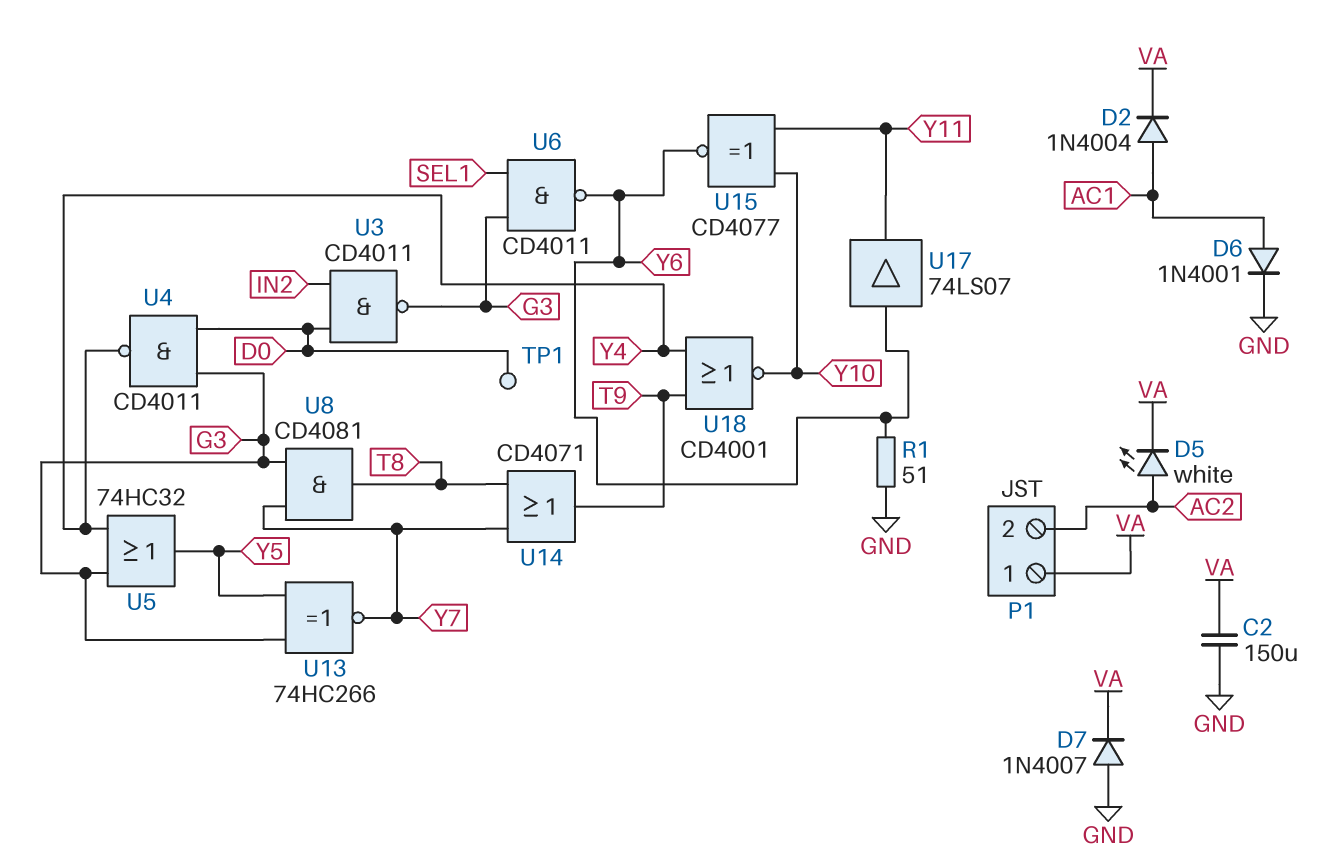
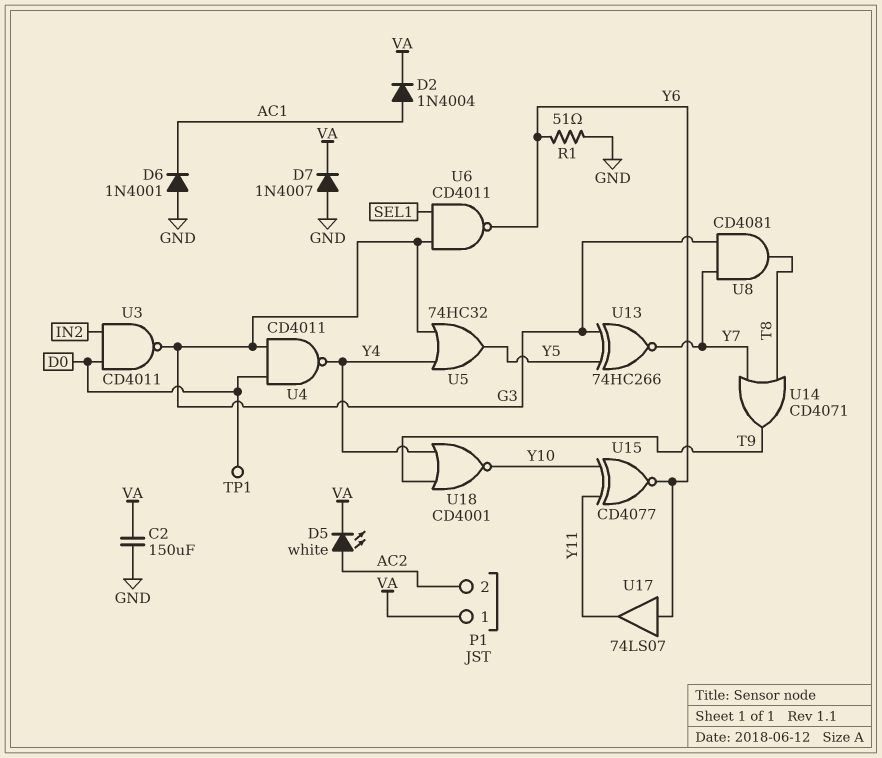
D6: diode 1N4001 (A AC1, K GND) -> diode 1N4001 (A GND, K AC1)

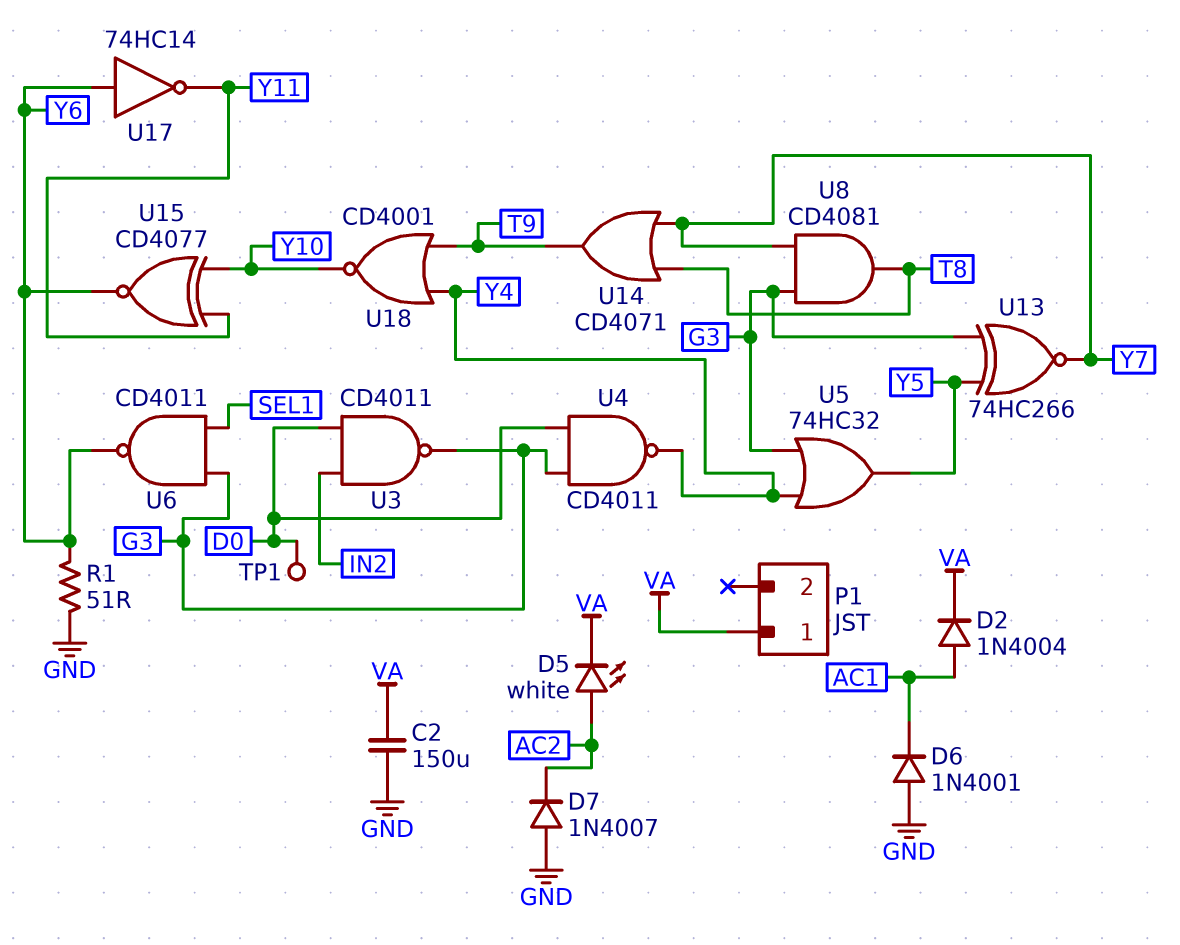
D7: diode 1N4007 (A GND, K VA) -> diode 1N4007 (A GND, K AC2)
P1 pin 2: AC2 -> none
U17: buffer 74LS07 (in Y6, out Y11) -> NOT 74HC14 (in Y6, out Y11)

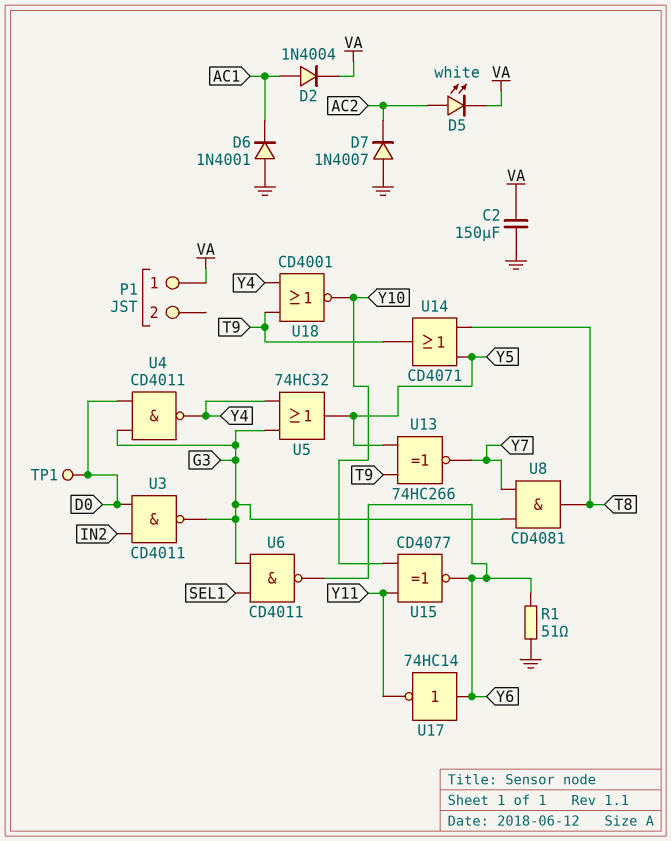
U13: XNOR 74HC266 (in G3, in Y5, out Y7) -> XNOR 74HC266 (in T9, in Y5, out Y7)
U14: OR CD4071 (in T8, in Y7, out T9) -> OR CD4071 (in T8, in Y5, out T9)

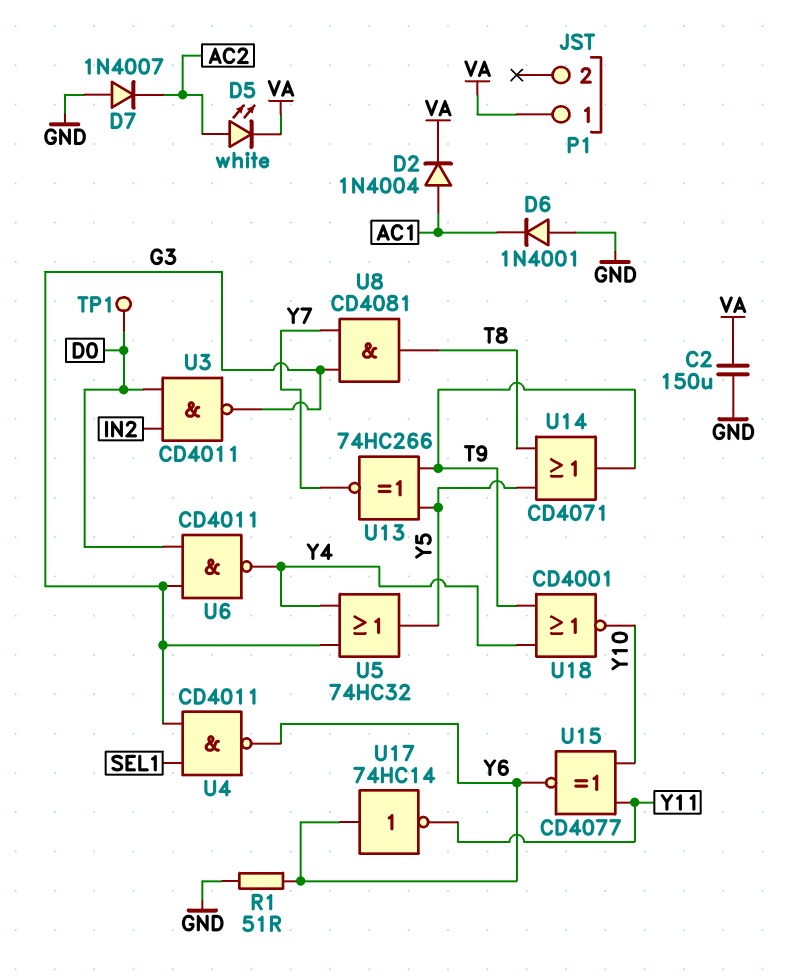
U4: NAND CD4011 (in D0, in G3, out Y4) -> NAND CD4011 (in G3, in SEL1, out Y6)
U6: NAND CD4011 (in G3, in SEL1, out Y6) -> NAND CD4011 (in D0, in G3, out Y4)

